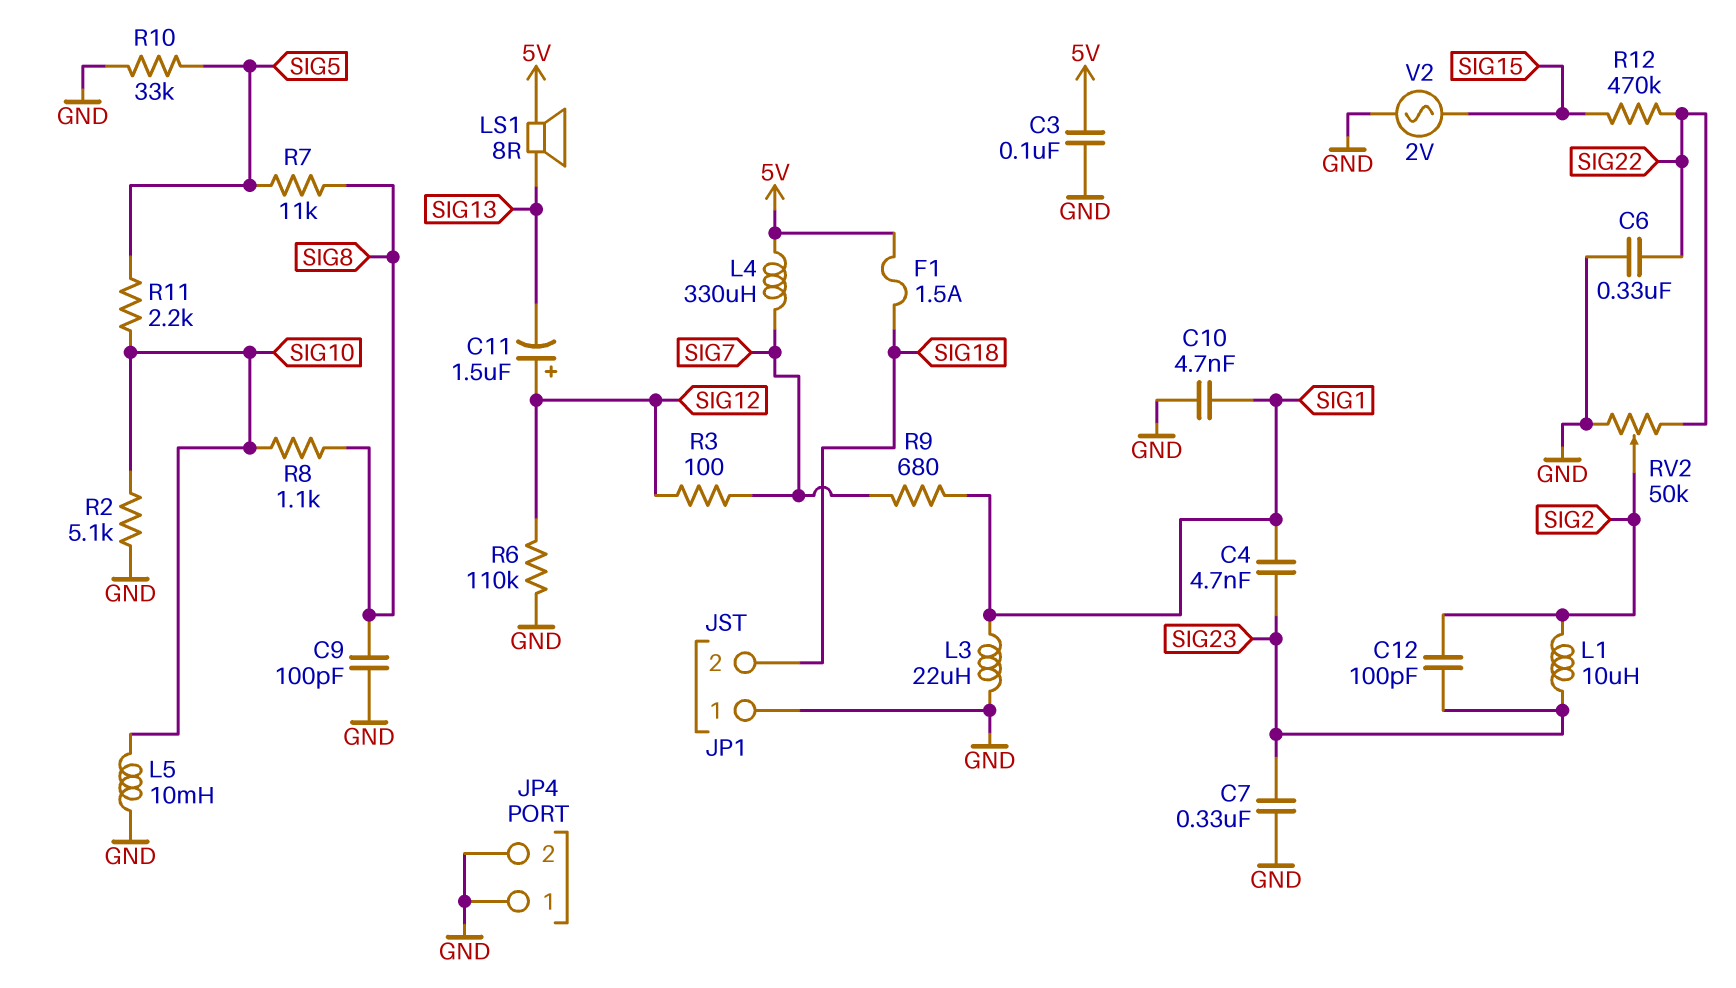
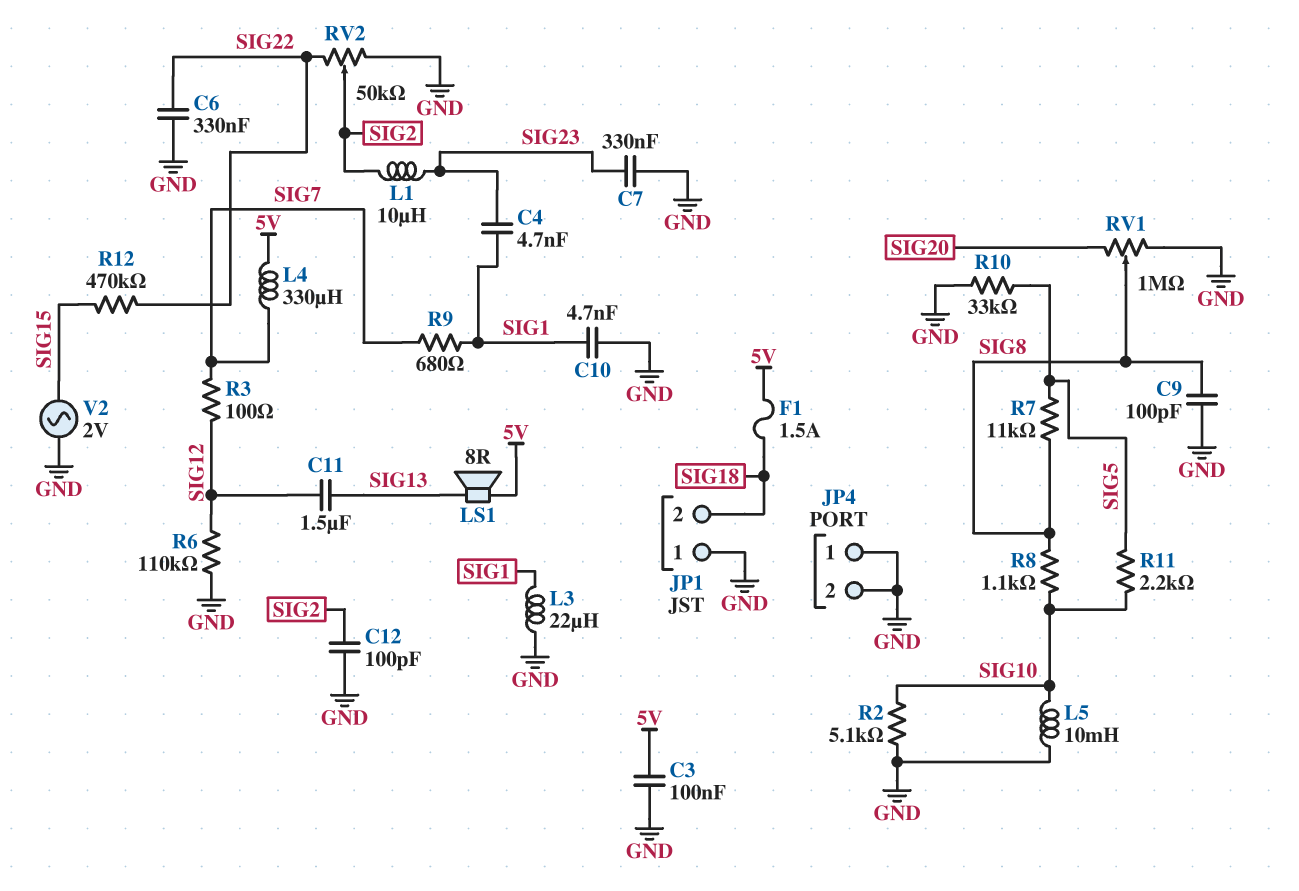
C11: 1.5uF (plus SIG12, minus SIG13) -> 1.5uF (SIG12, SIG13)
C12: 100pF (SIG2, SIG23) -> 100pF (GND, SIG2)
RV1: none -> 1M (GND, SIG20, wiper SIG8)

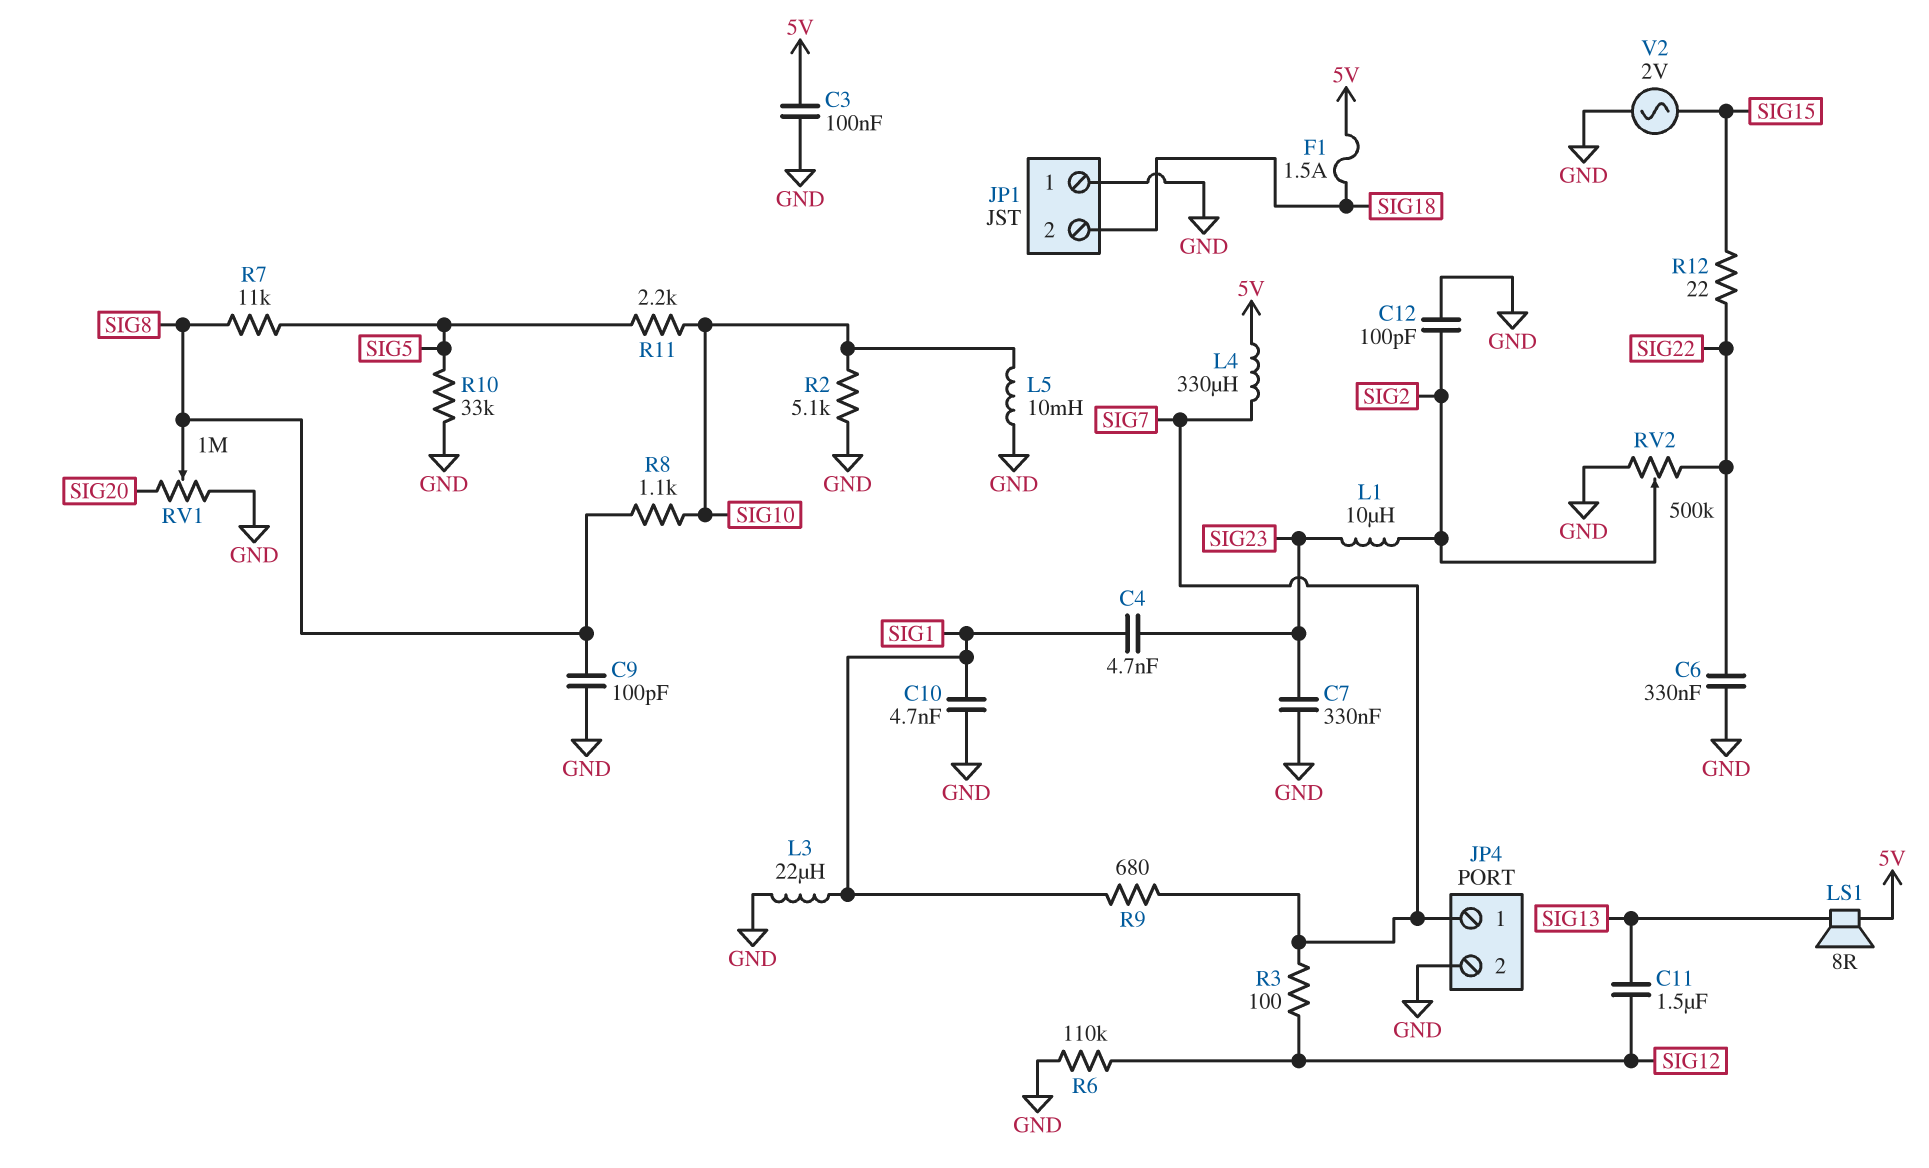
JP4 pin 1: GND -> SIG7
R12: 470k (SIG15, SIG22) -> 22 (SIG15, SIG22)
RV2: 50k (GND, SIG22, wiper SIG2) -> 500k (GND, SIG22, wiper SIG2)

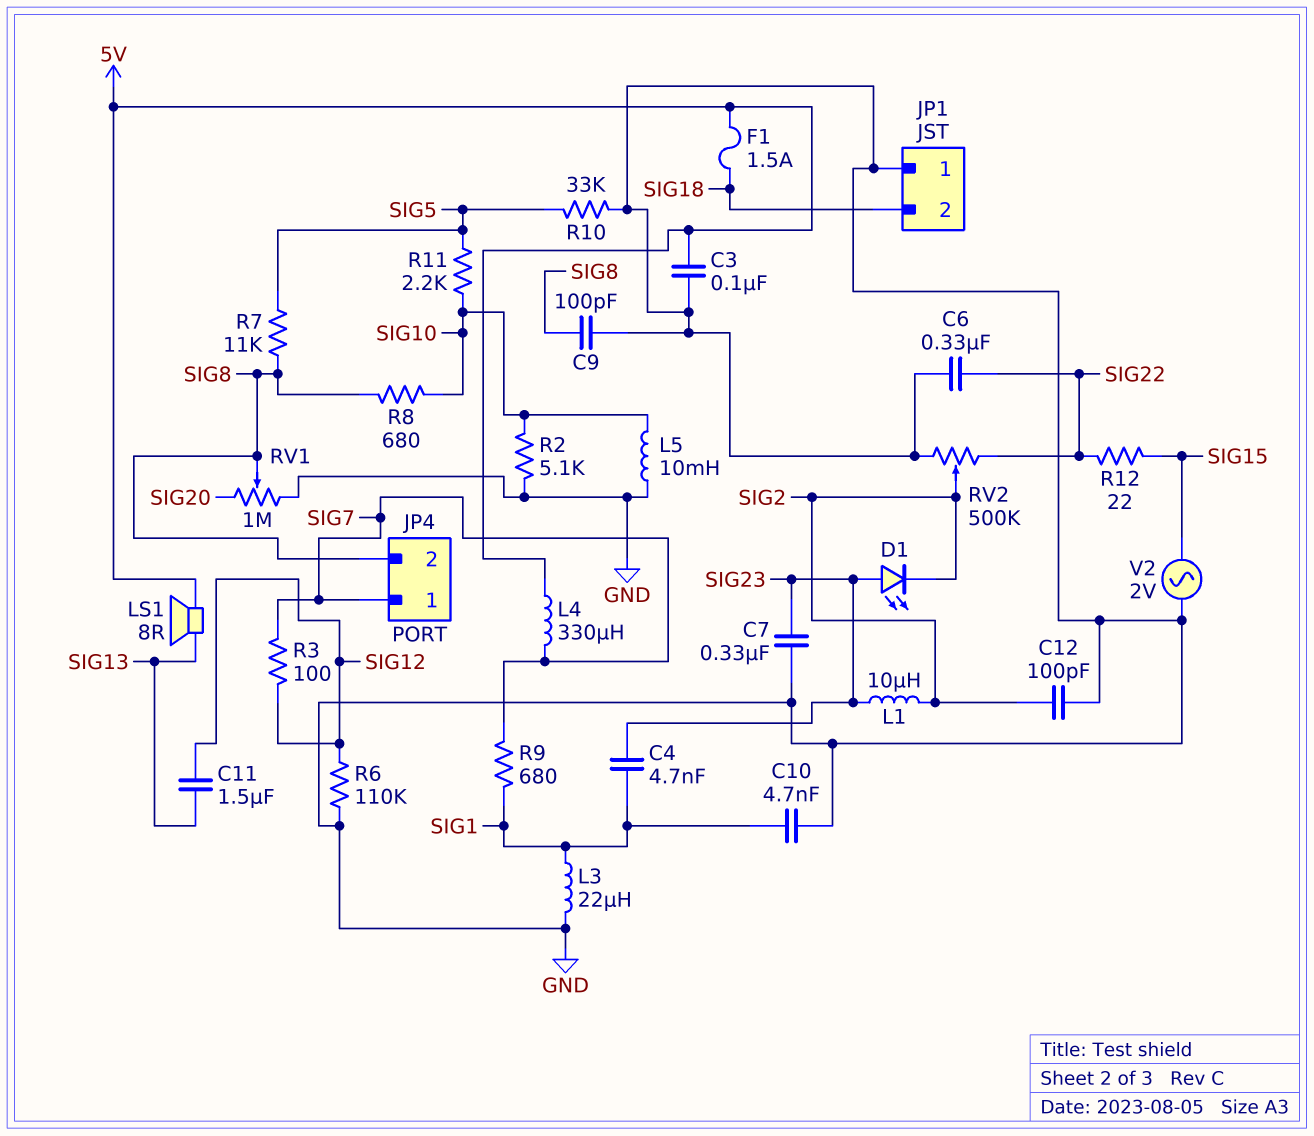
D1: none -> LED (A SIG23, K SIG2)
JP4 pin 2: GND -> SIG8
R8: 1.1k (SIG8, SIG10) -> 680 (SIG8, SIG10)

